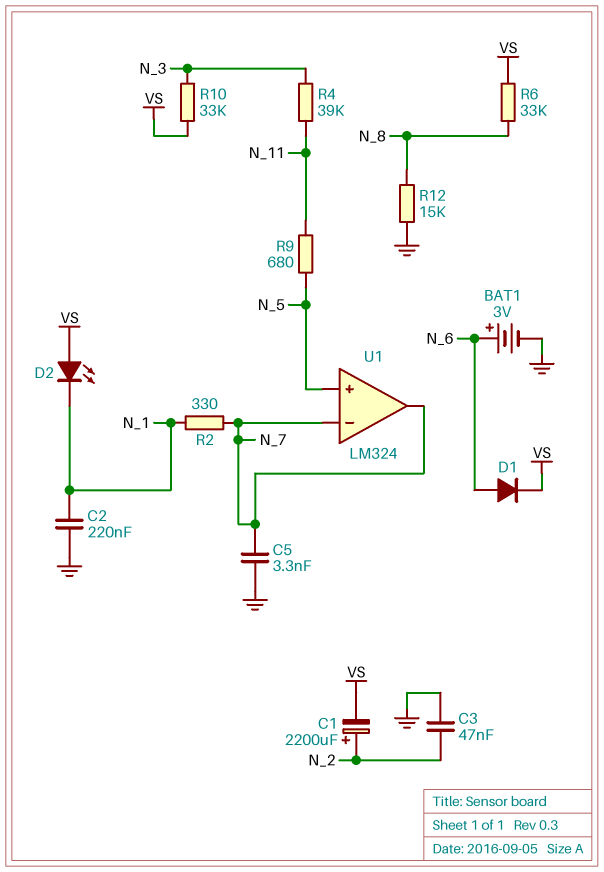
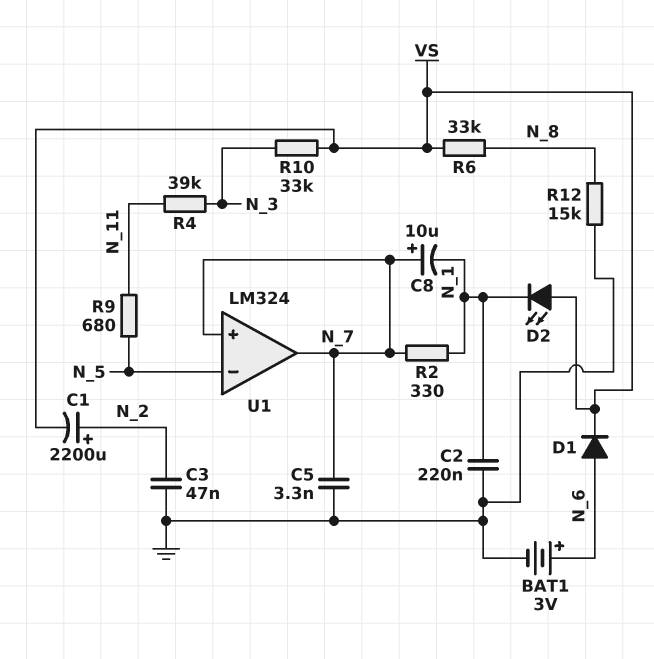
C8: none -> 10uF (plus N_7, minus N_1)
U1 pin in+: N_5 -> N_7
U1 pin in-: N_7 -> N_5

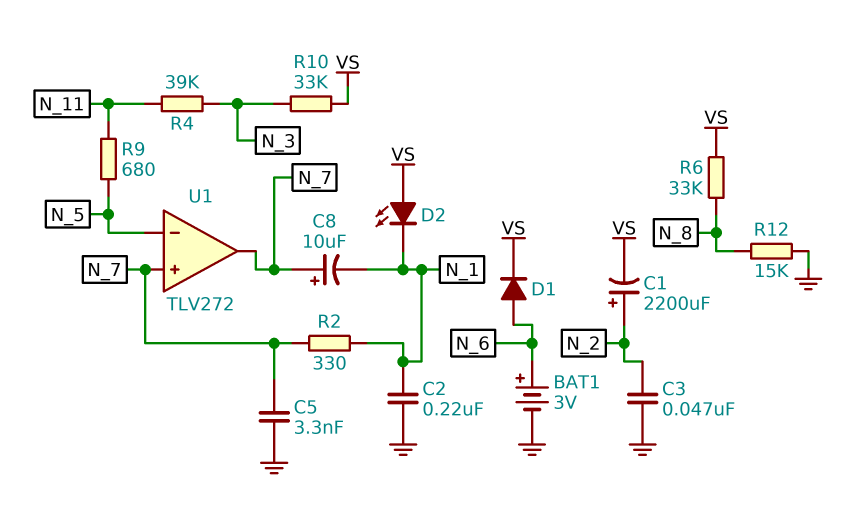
U1: LM324 -> TLV272

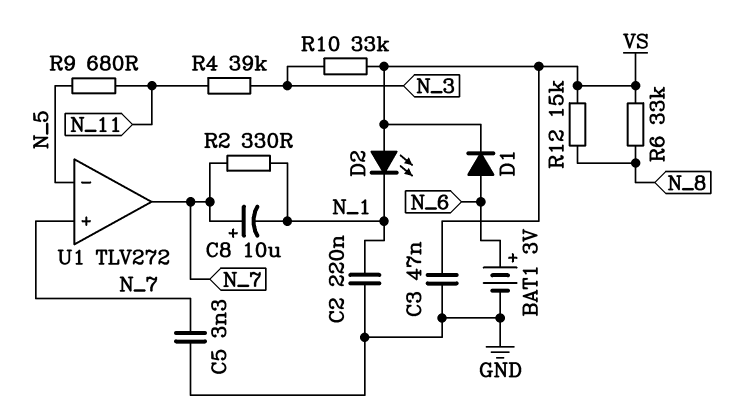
C1: 2200uF (plus N_2, minus VS) -> none
C3: 47nF (GND, N_2) -> 47nF (GND, VS)
R12: 15k (GND, N_8) -> 15k (N_8, VS)

